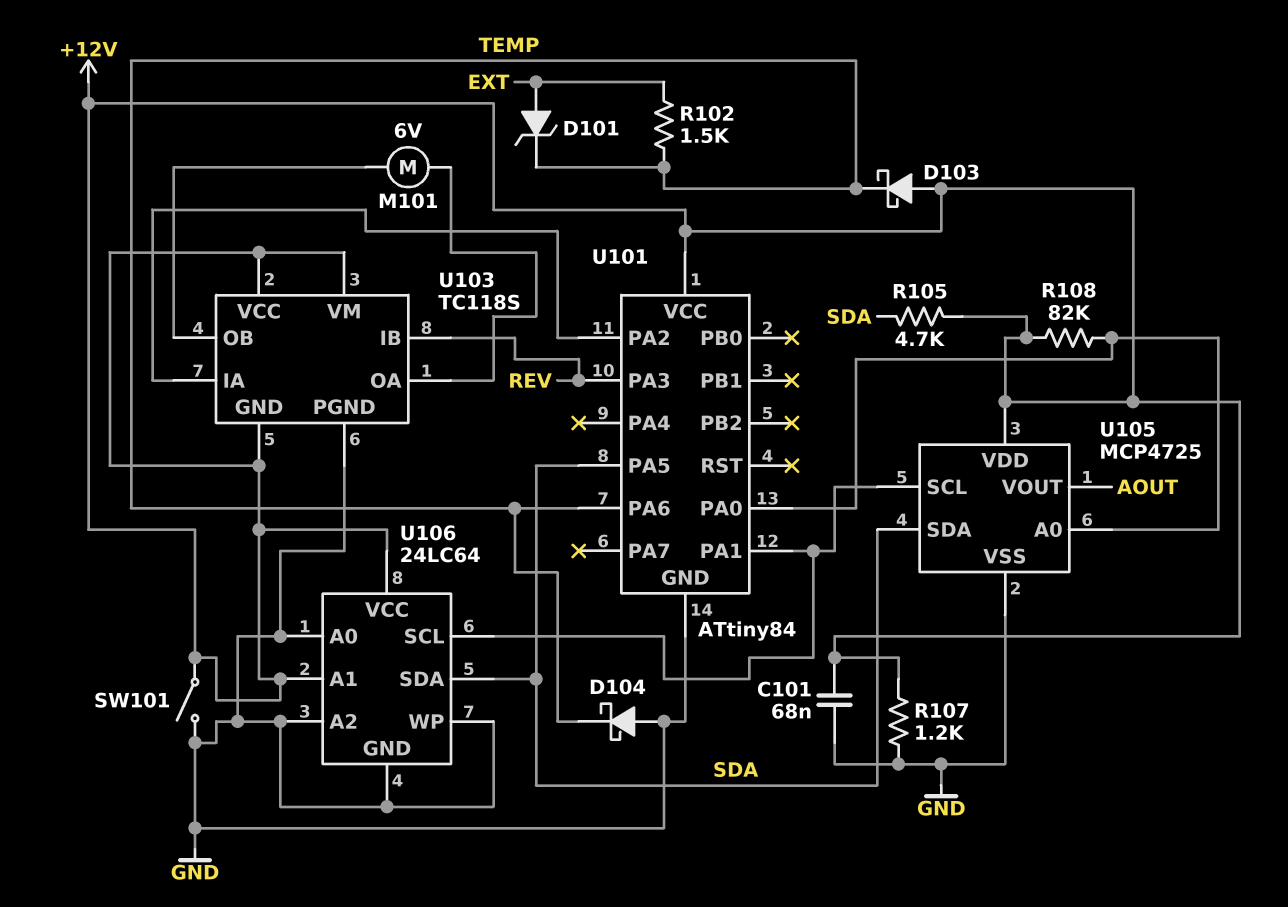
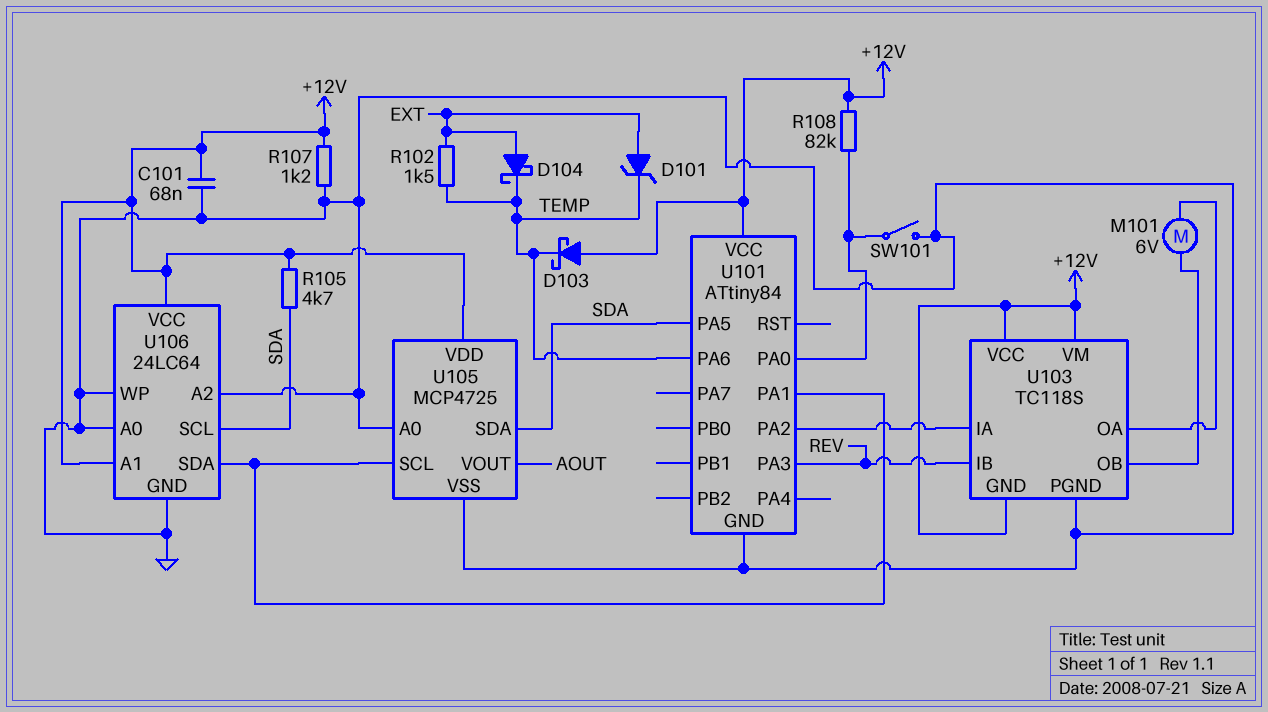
D104: schottky (A GND, K TEMP) -> schottky (A EXT, K TEMP)
SW101: switch (+12V, GND) -> switch (GND, U101/PA0)
U105 pin A0: U101/PA0 -> GND
U106 pin SCL: U101/PA1 -> SDA
U106 pin SDA: SDA -> U101/PA1

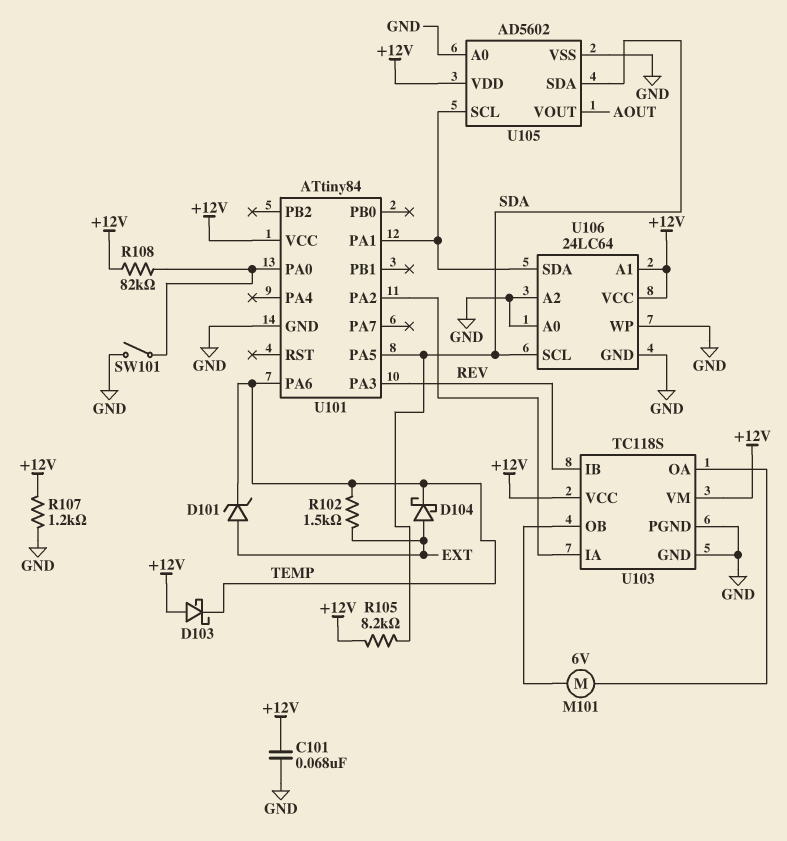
R105: 4.7k (+12V, SDA) -> 8.2k (+12V, SDA)
U103 pin GND: +12V -> GND
U105: MCP4725 -> AD5602

